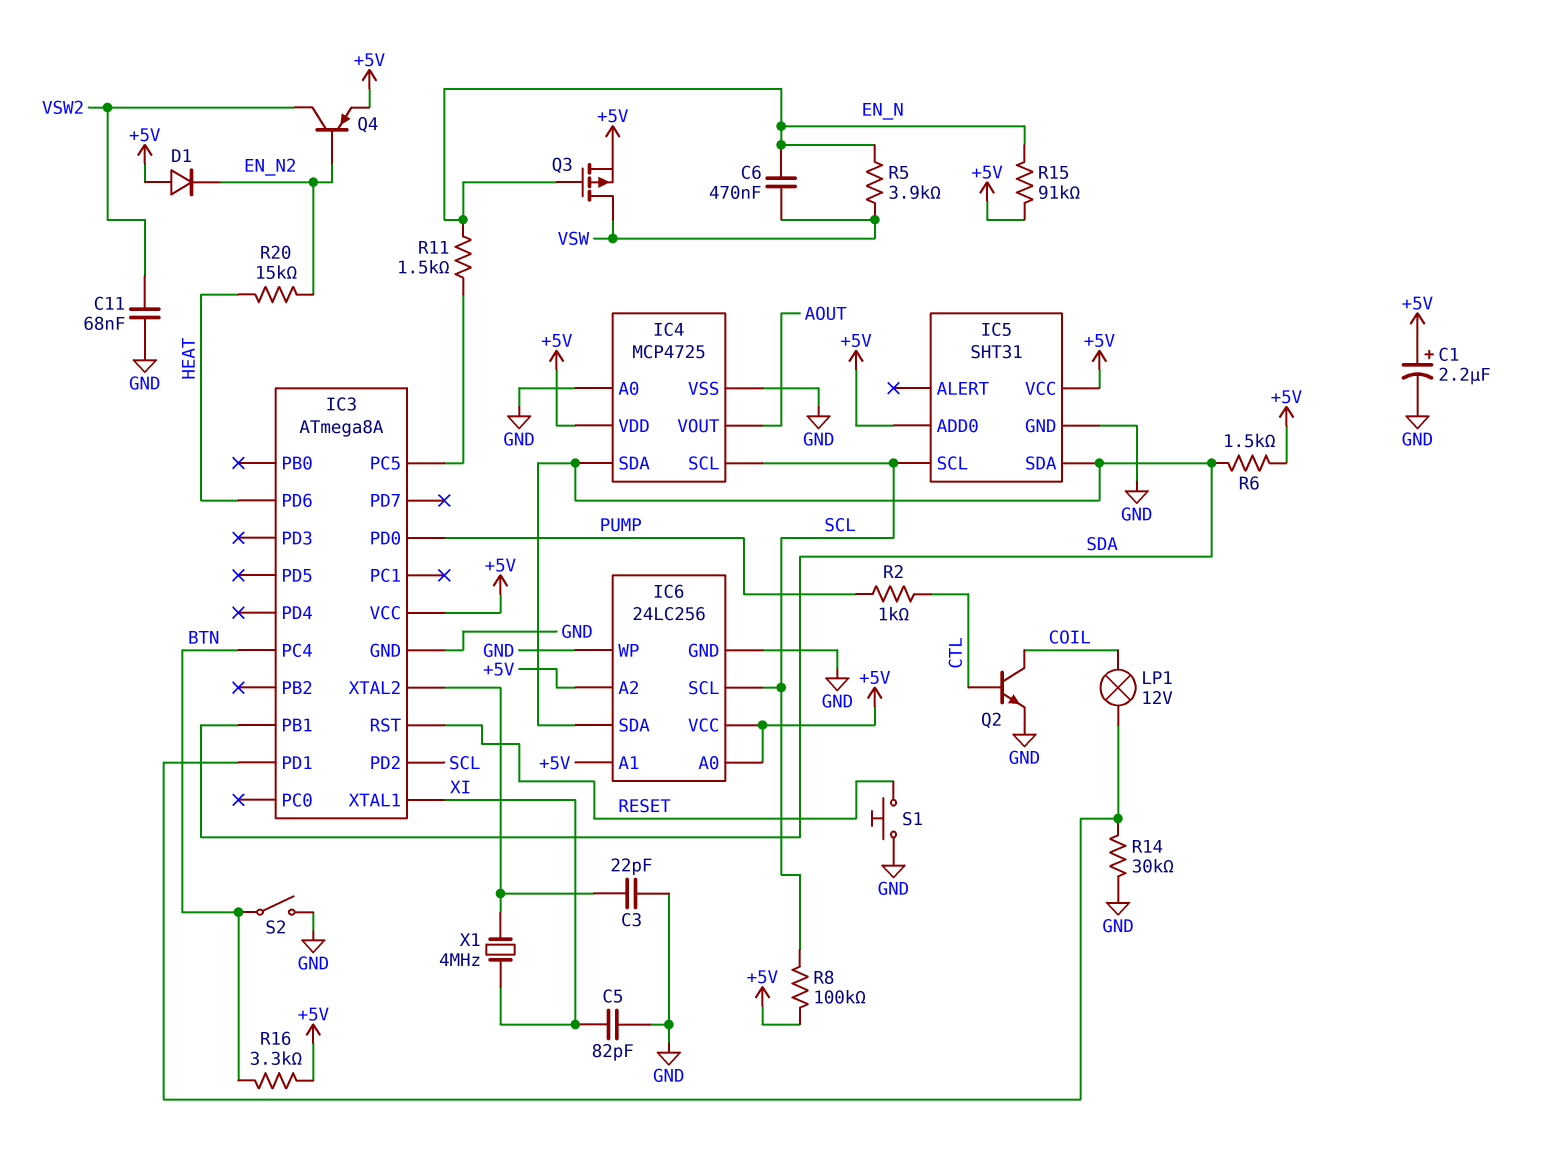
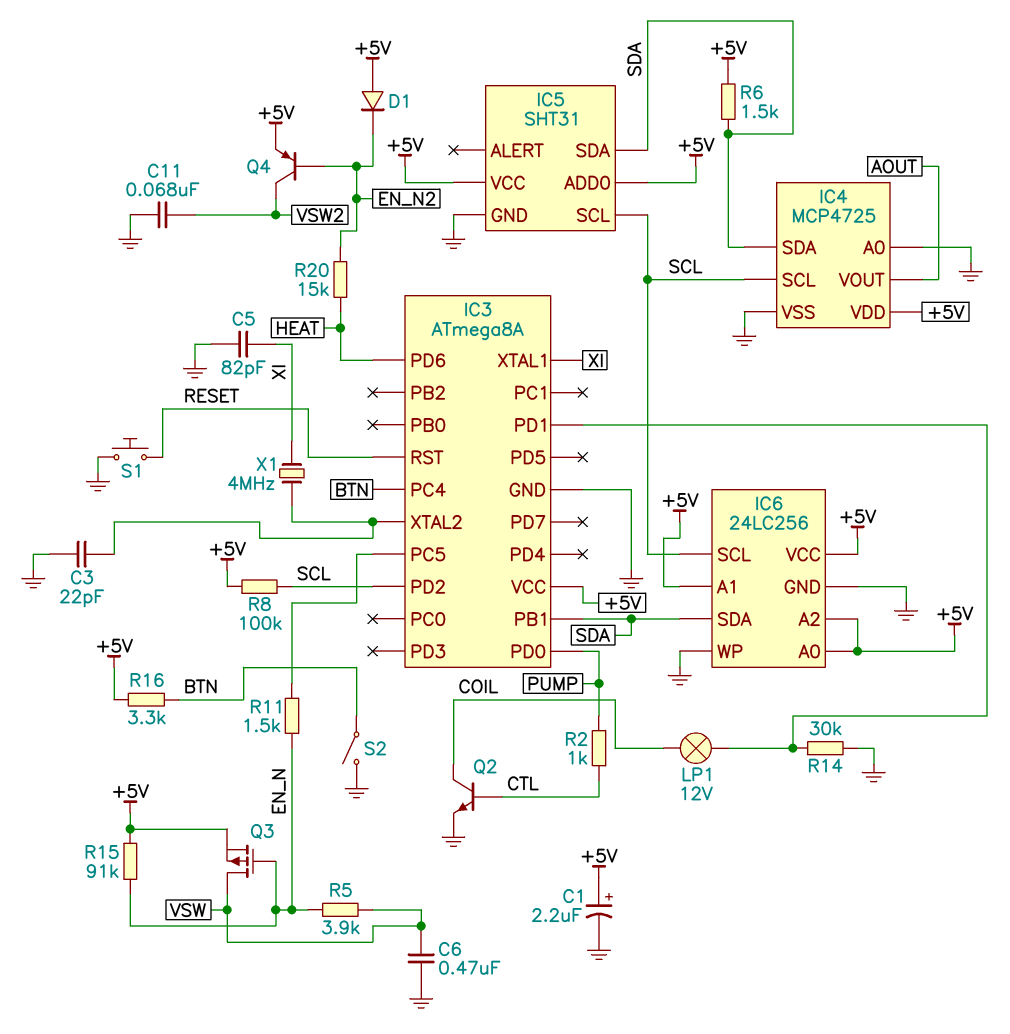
C6: 470nF (EN_N, VSW) -> 470nF (GND, VSW)

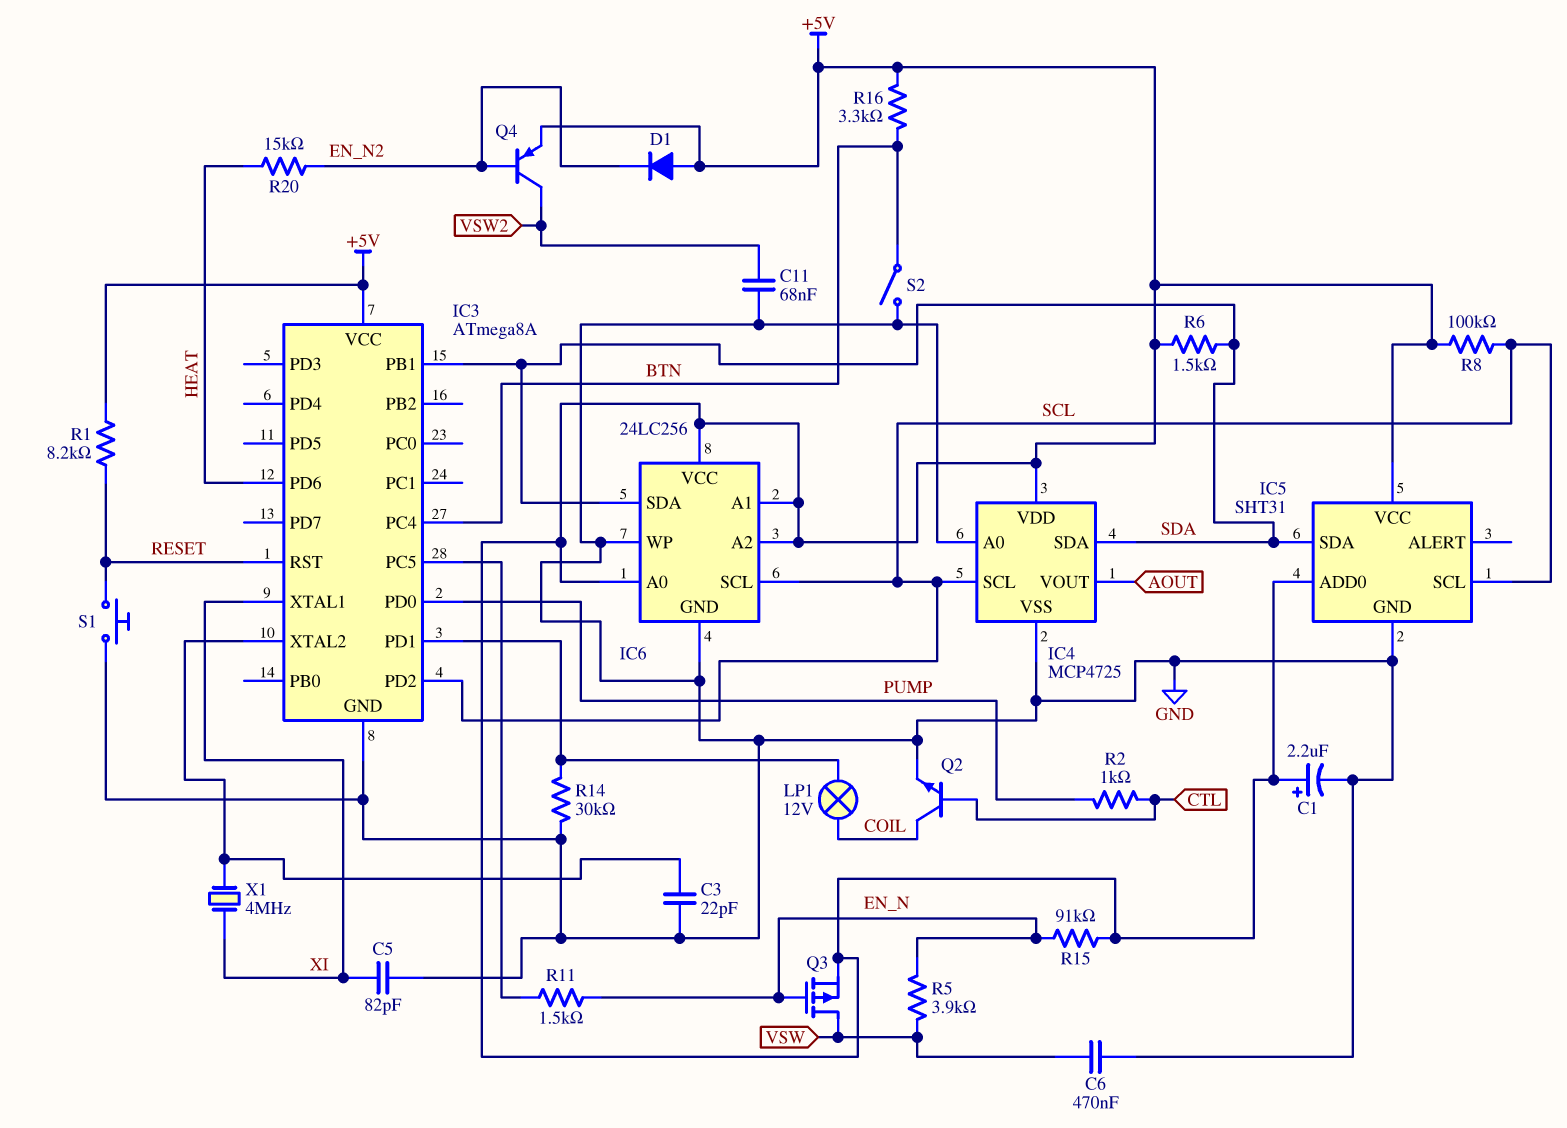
R1: none -> 8.2k (+5V, RESET)

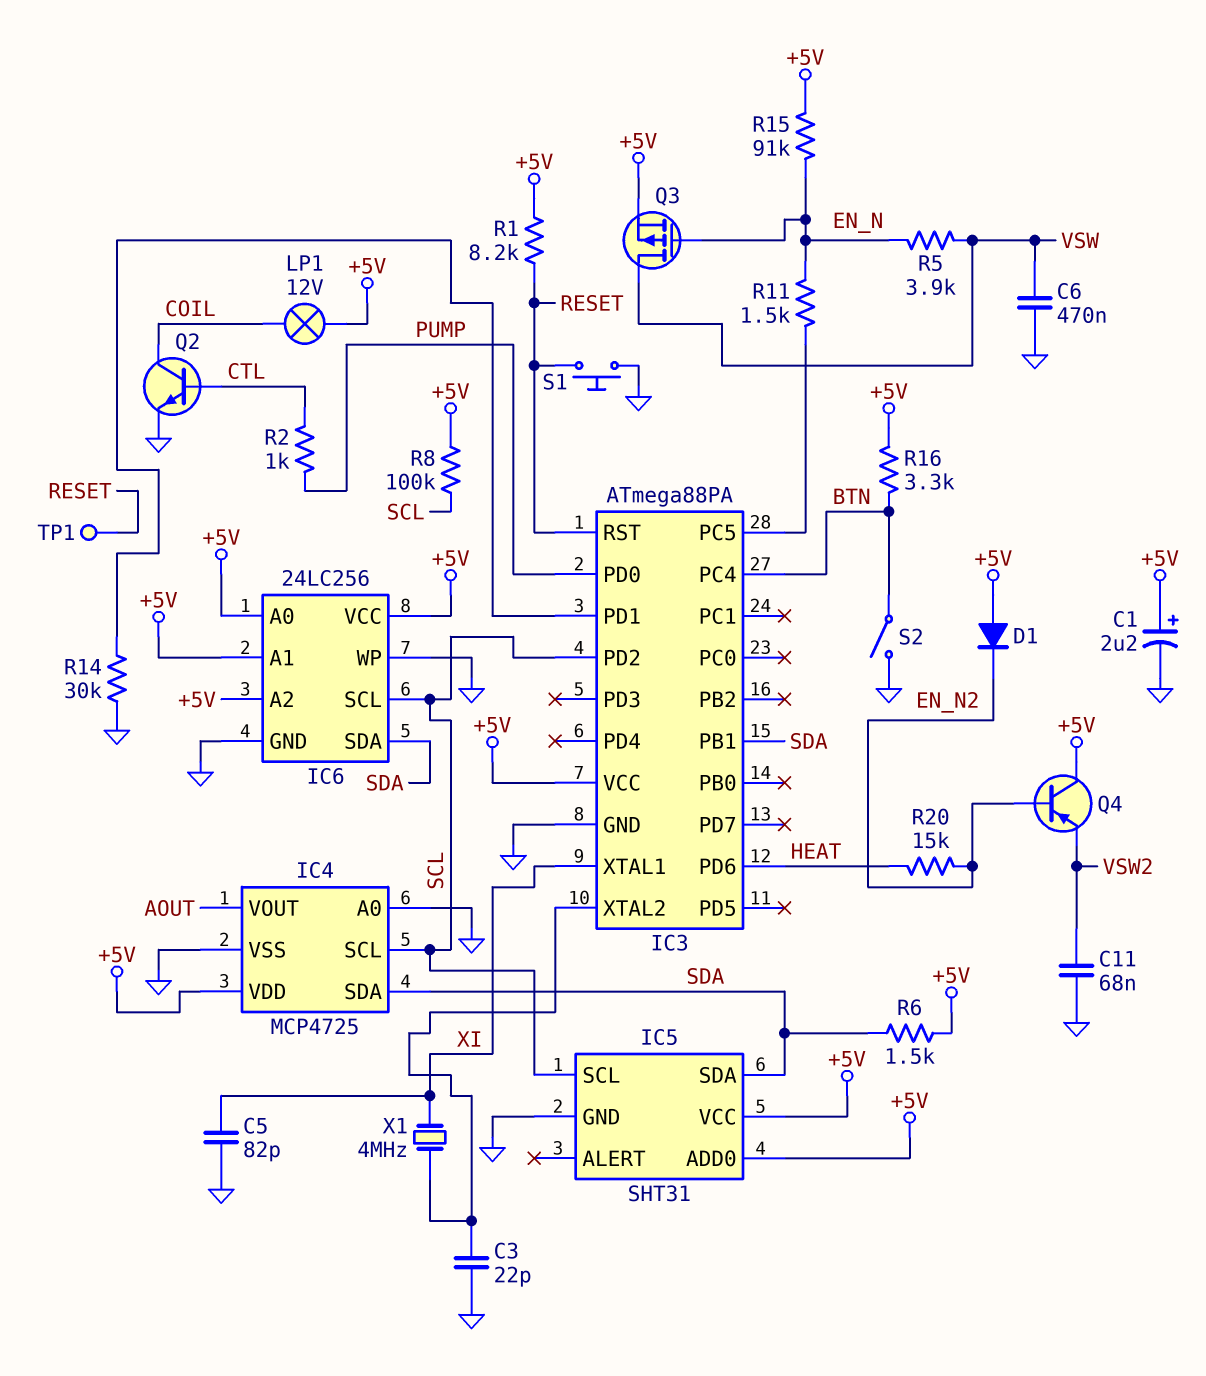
IC3: ATmega8A -> ATmega88PA
LP1: lamp 12V (COIL, IC3/PD1) -> lamp 12V (+5V, COIL)
Q4: PNP (B EN_N2, C VSW2, E +5V) -> PNP (B EN_N2, C +5V, E VSW2)
TP1: none -> test point (RESET)

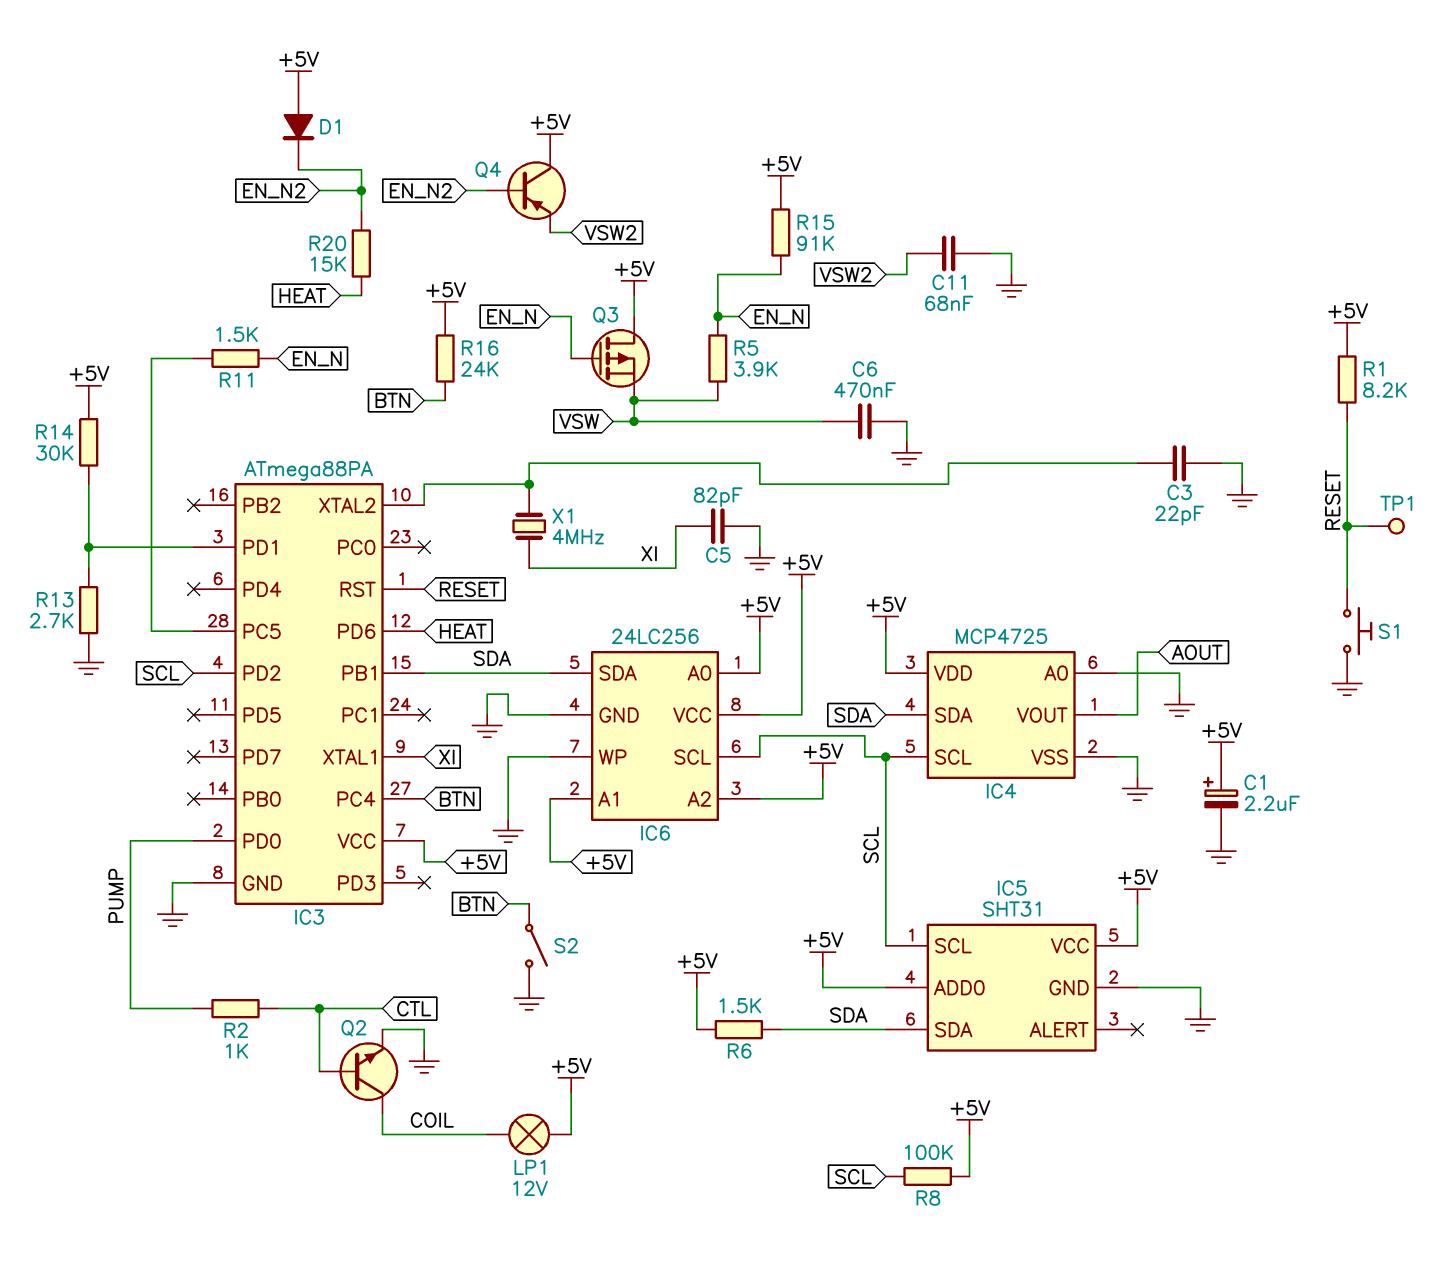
Q3: PMOS (G EN_N, D VSW, S +5V) -> PMOS (G EN_N, D +5V, S VSW)
R13: none -> 2.7k (GND, IC3/PD1)
R14: 30k (GND, IC3/PD1) -> 30k (+5V, IC3/PD1)
R16: 3.3k (+5V, BTN) -> 24k (+5V, BTN)

